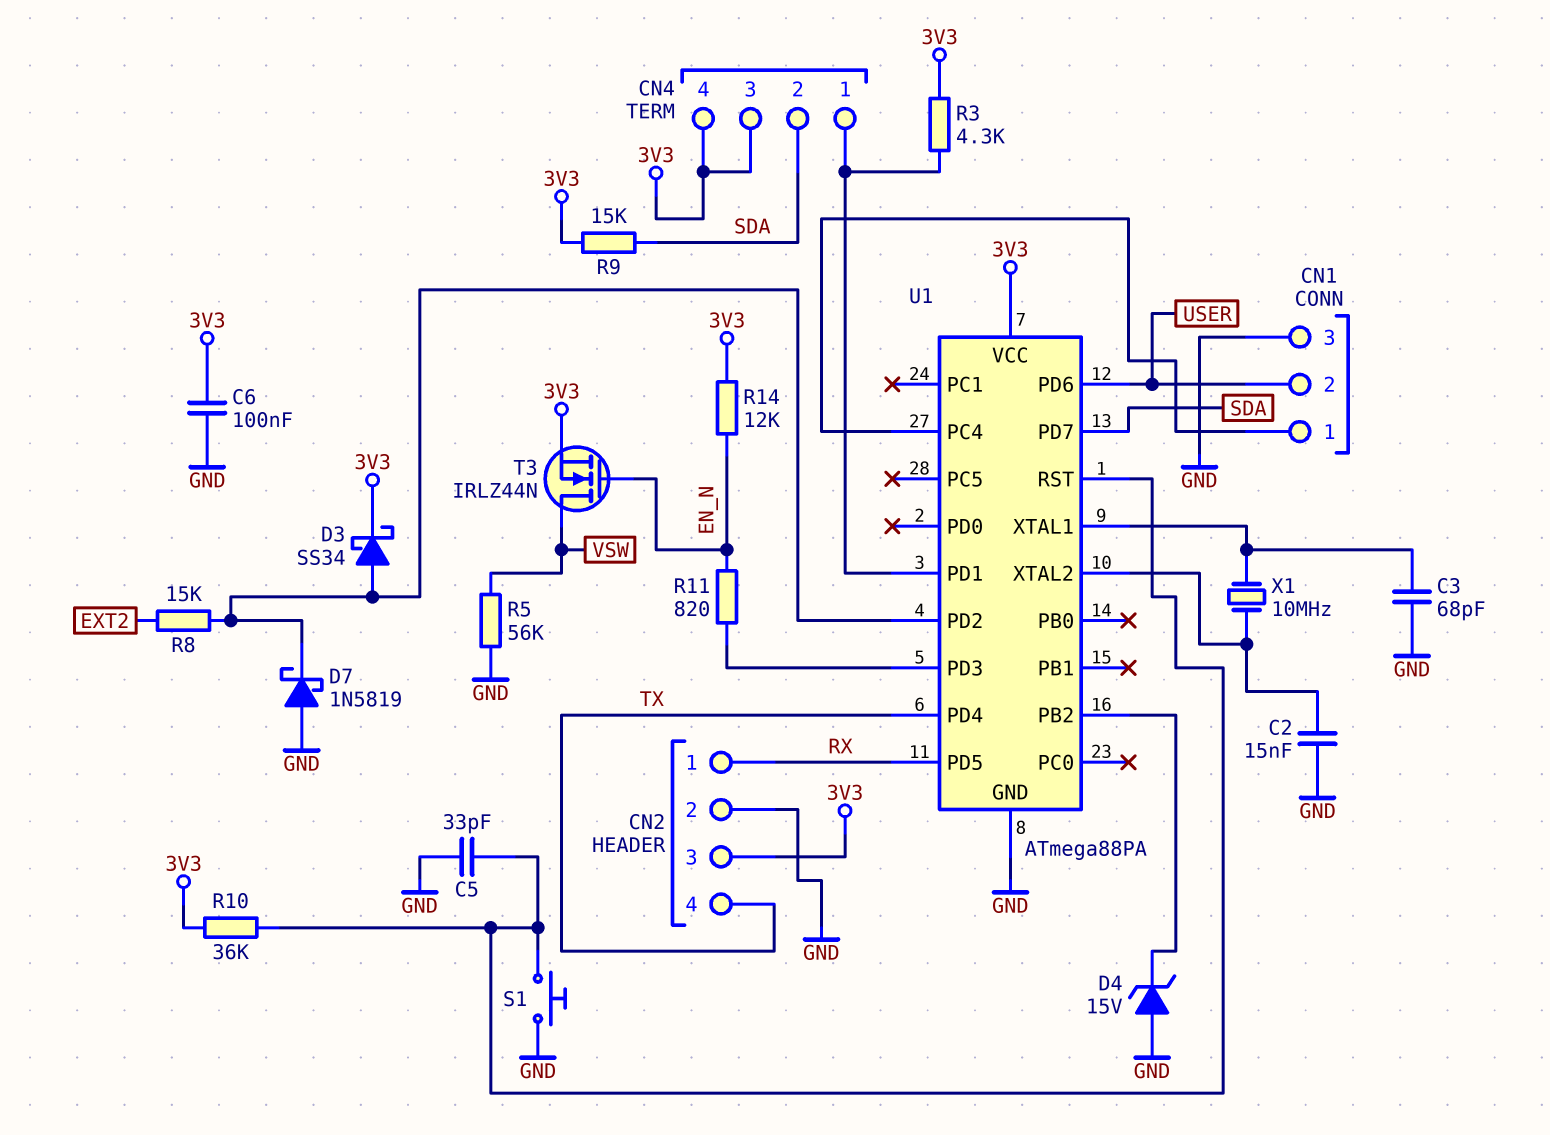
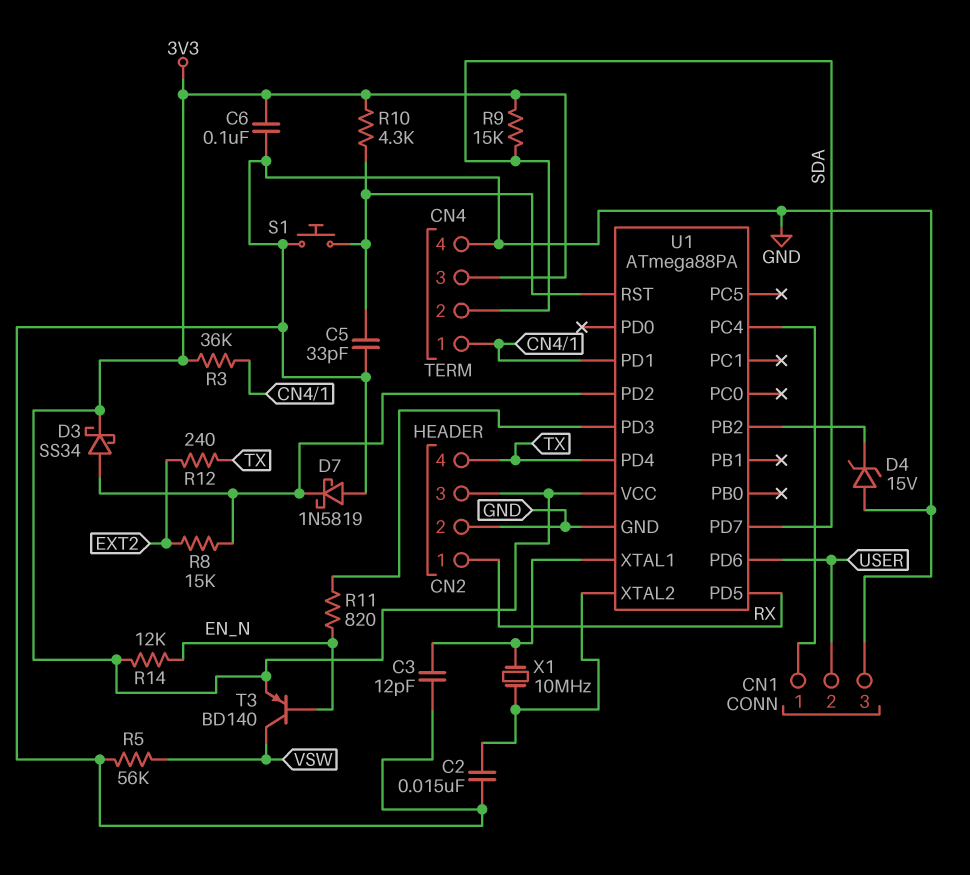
C3: 68pF (GND, U1/XTAL1) -> 12pF (GND, U1/XTAL1)
CN4 pin 4: 3V3 -> GND
R3: 4.3k (3V3, CN4/1) -> 36k (3V3, CN4/1)
R10: 36k (3V3, U1/RST) -> 4.3k (3V3, U1/RST)
R12: none -> 240 (EXT2, TX)
T3: NMOS IRLZ44N (G EN_N, D VSW, S 3V3) -> PNP BD140 (B EN_N, C VSW, E 3V3)

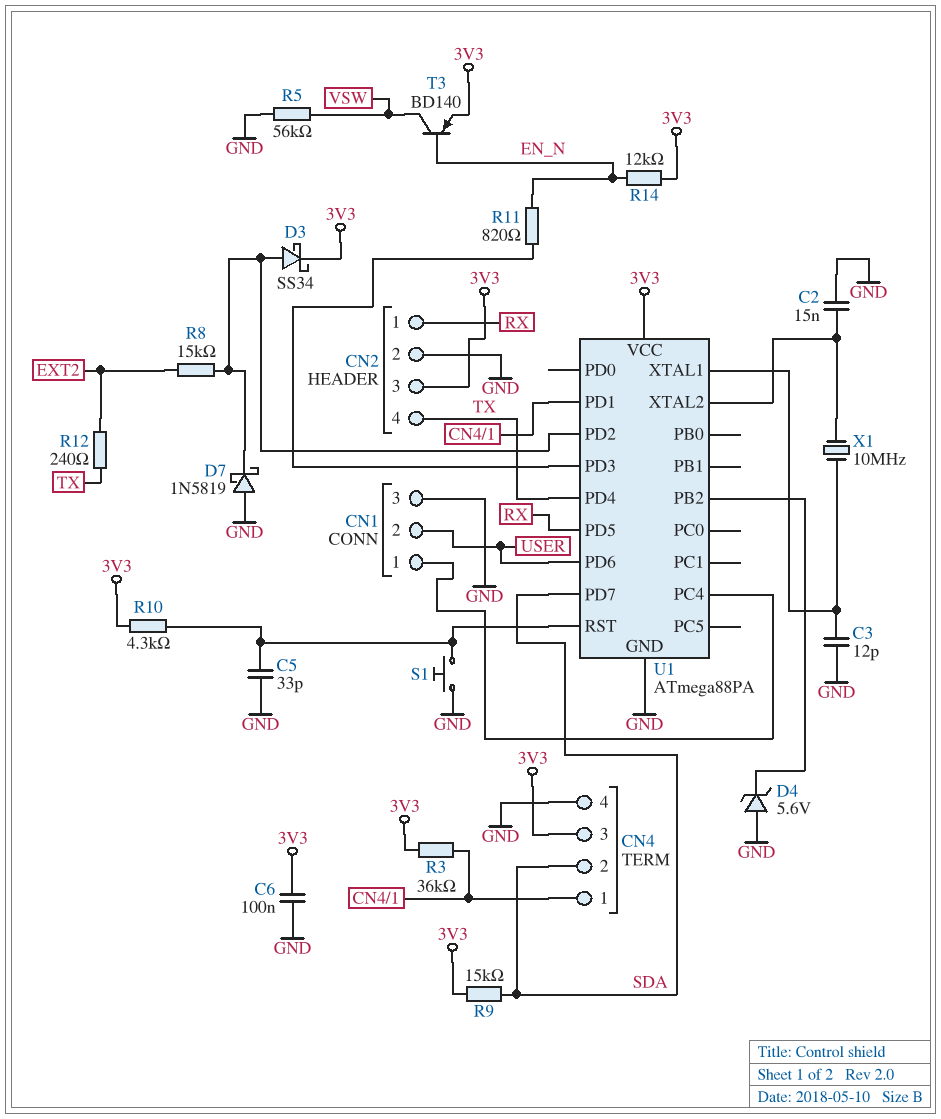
D4: zener 15V (A GND, K U1/PB2) -> zener 5.6V (A GND, K U1/PB2)

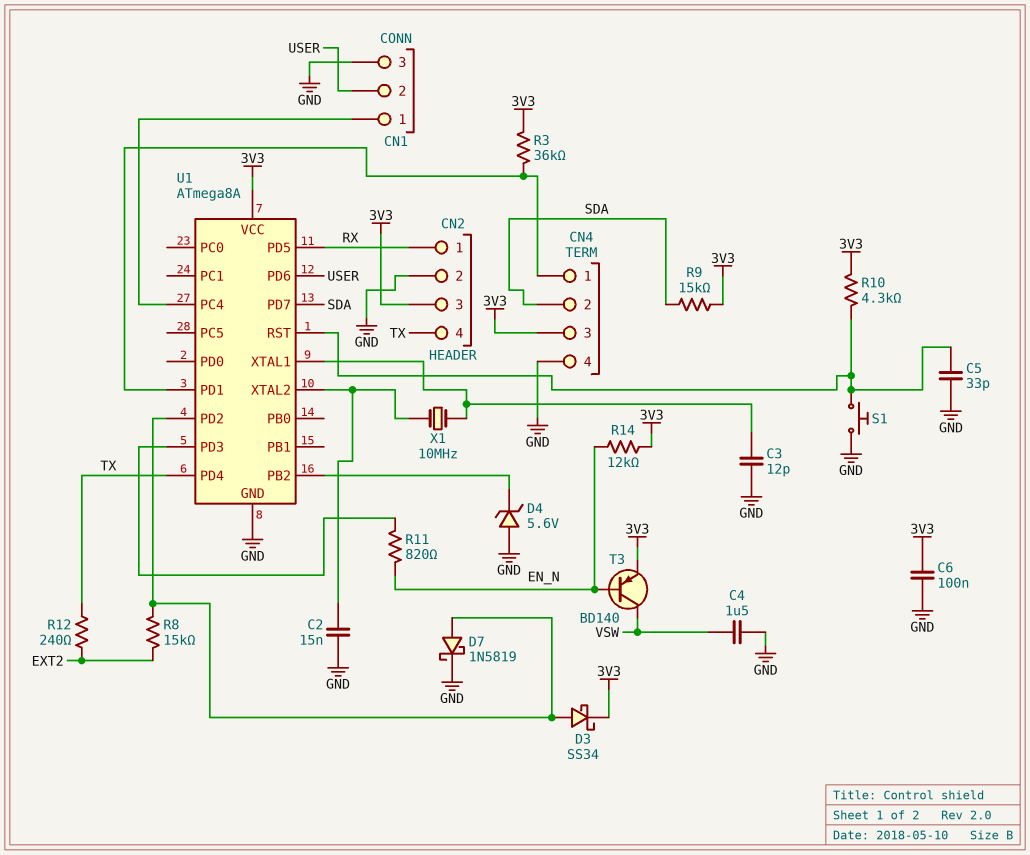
C4: none -> 1.5uF (GND, VSW)
D7: schottky 1N5819 (A GND, K U1/PD2) -> schottky 1N5819 (A U1/PD2, K GND)
R5: 56k (GND, VSW) -> none
U1: ATmega88PA -> ATmega8A

